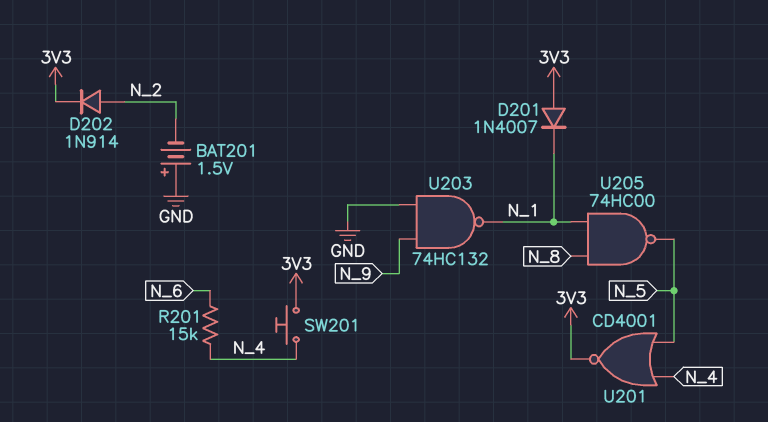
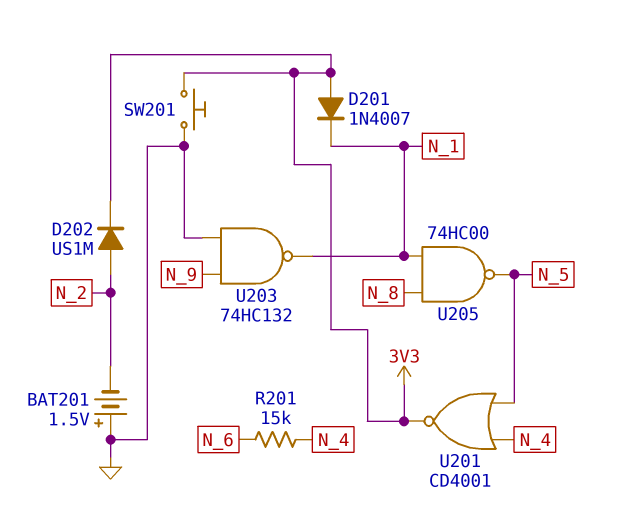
D202: diode 1N914 (A N_2, K 3V3) -> diode US1M (A N_2, K 3V3)
SW201: button (3V3, N_4) -> button (3V3, GND)

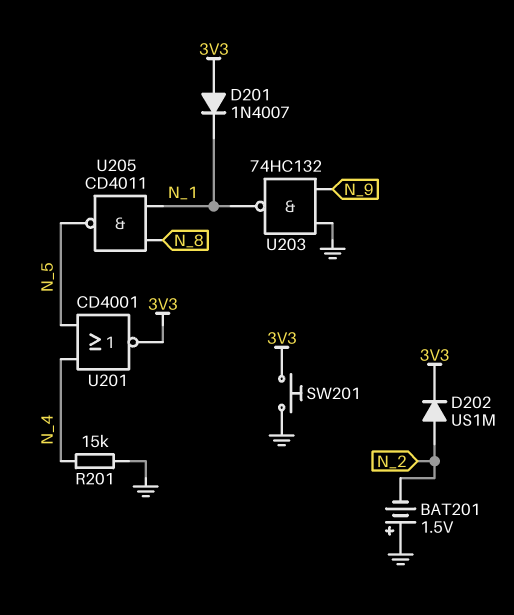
R201: 15k (N_4, N_6) -> 15k (GND, N_4)
U205: NAND 74HC00 (in N_1, in N_8, out N_5) -> NAND CD4011 (in N_1, in N_8, out N_5)

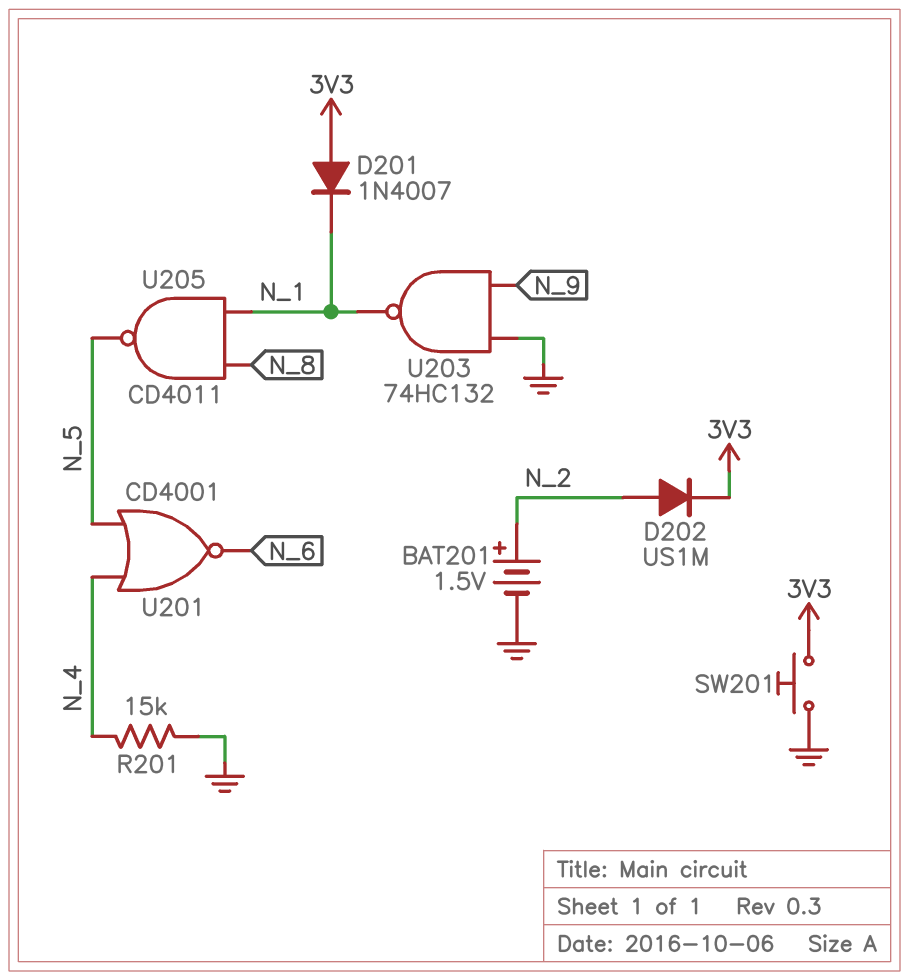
BAT201: 1.5V (plus GND, minus N_2) -> 1.5V (plus N_2, minus GND)
U201: NOR CD4001 (in N_4, in N_5, out 3V3) -> NOR CD4001 (in N_4, in N_5, out N_6)

